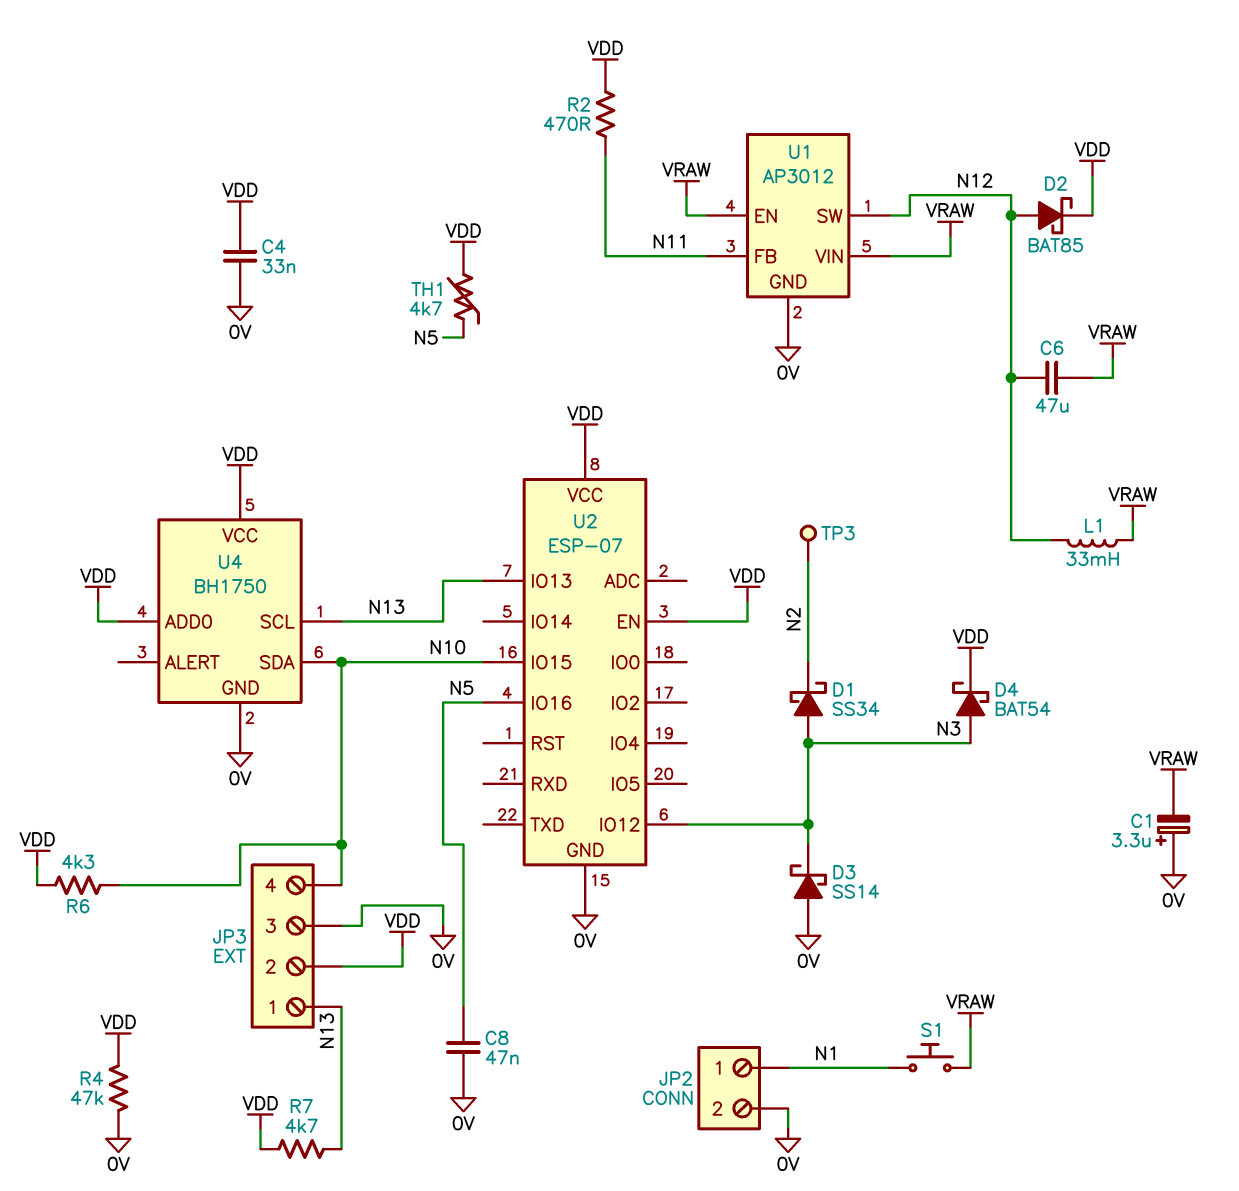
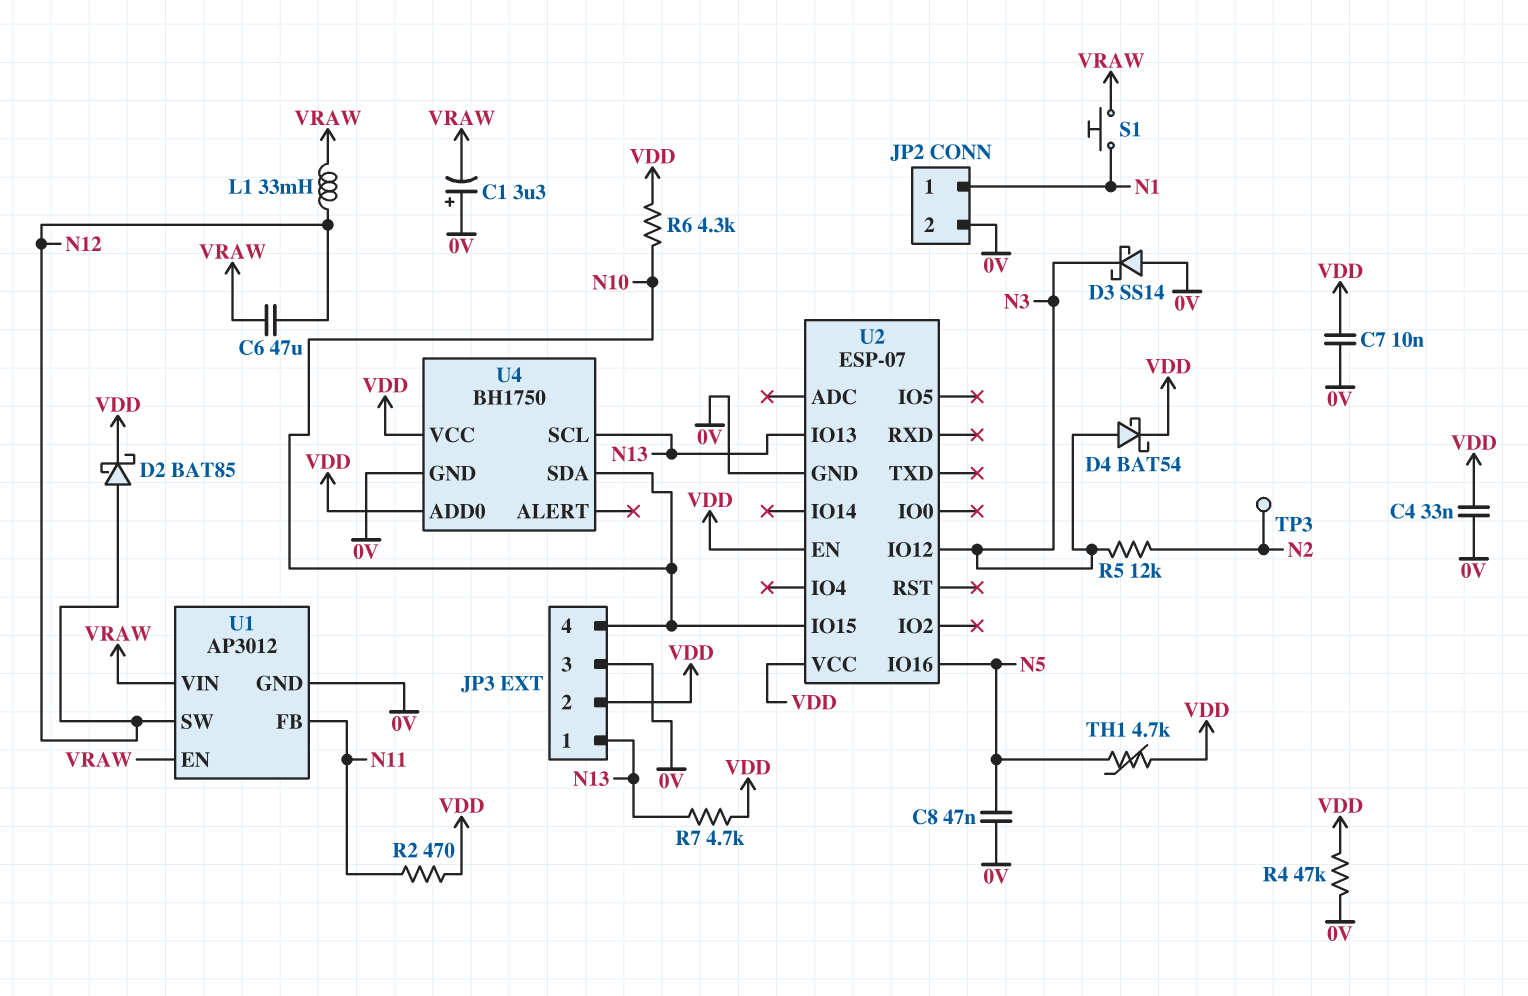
C7: none -> 10nF (0V, VDD)
D1: schottky SS34 (A N3, K N2) -> none
R5: none -> 12k (N2, N3)

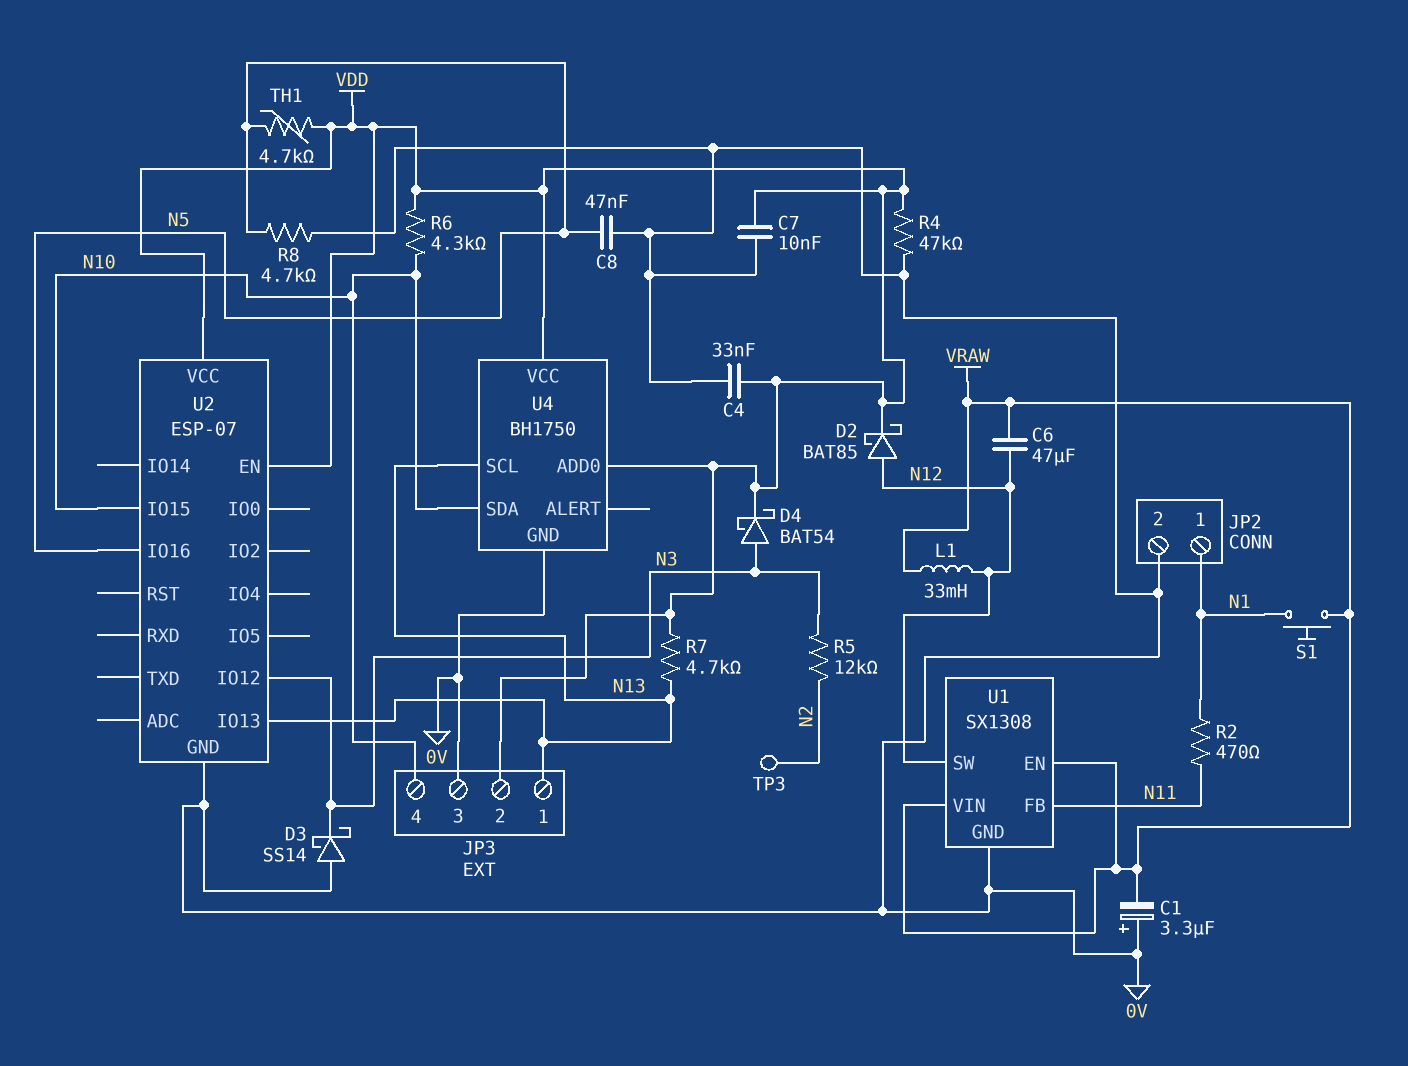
R2: 470 (N11, VDD) -> 470 (N1, N11)
R8: none -> 4.7k (0V, N5)
U1: AP3012 -> SX1308

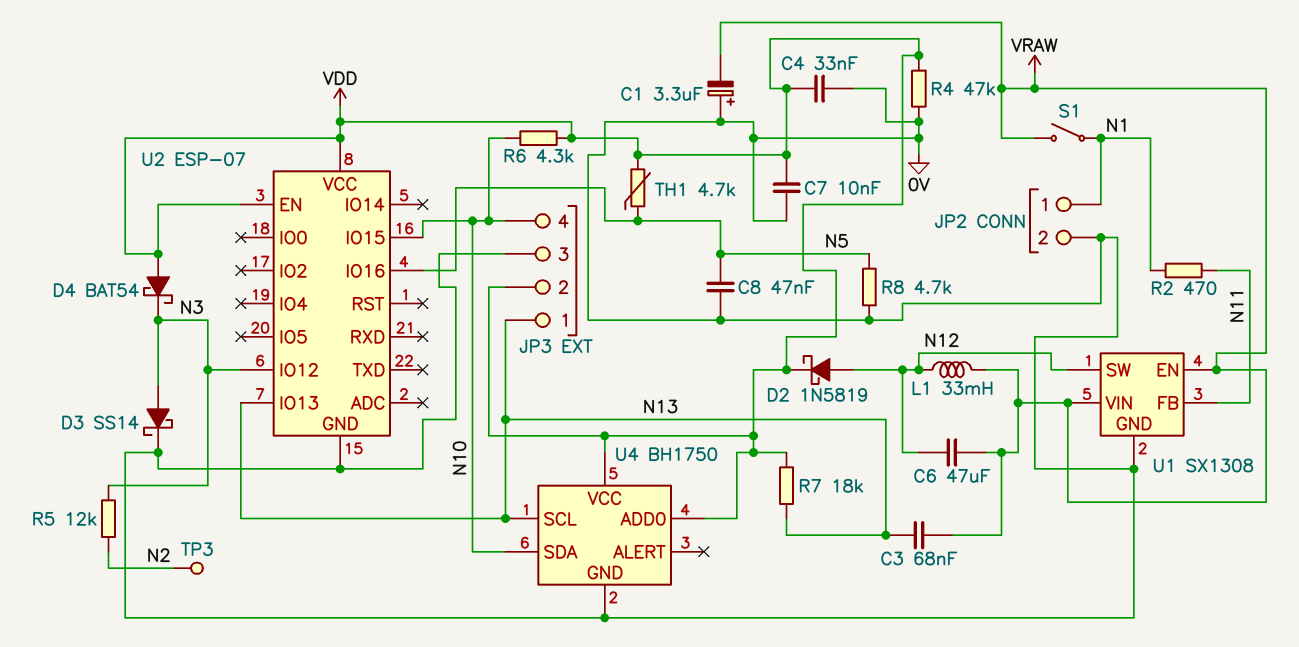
C3: none -> 68nF (N13, VRAW)
D2: schottky BAT85 (A N12, K VDD) -> schottky 1N5819 (A N12, K VDD)
D3: schottky SS14 (A 0V, K N3) -> schottky SS14 (A N3, K 0V)
D4: schottky BAT54 (A N3, K VDD) -> schottky BAT54 (A VDD, K N3)
R7: 4.7k (N13, VDD) -> 18k (N13, VDD)
S1: button (N1, VRAW) -> switch (N1, VRAW)

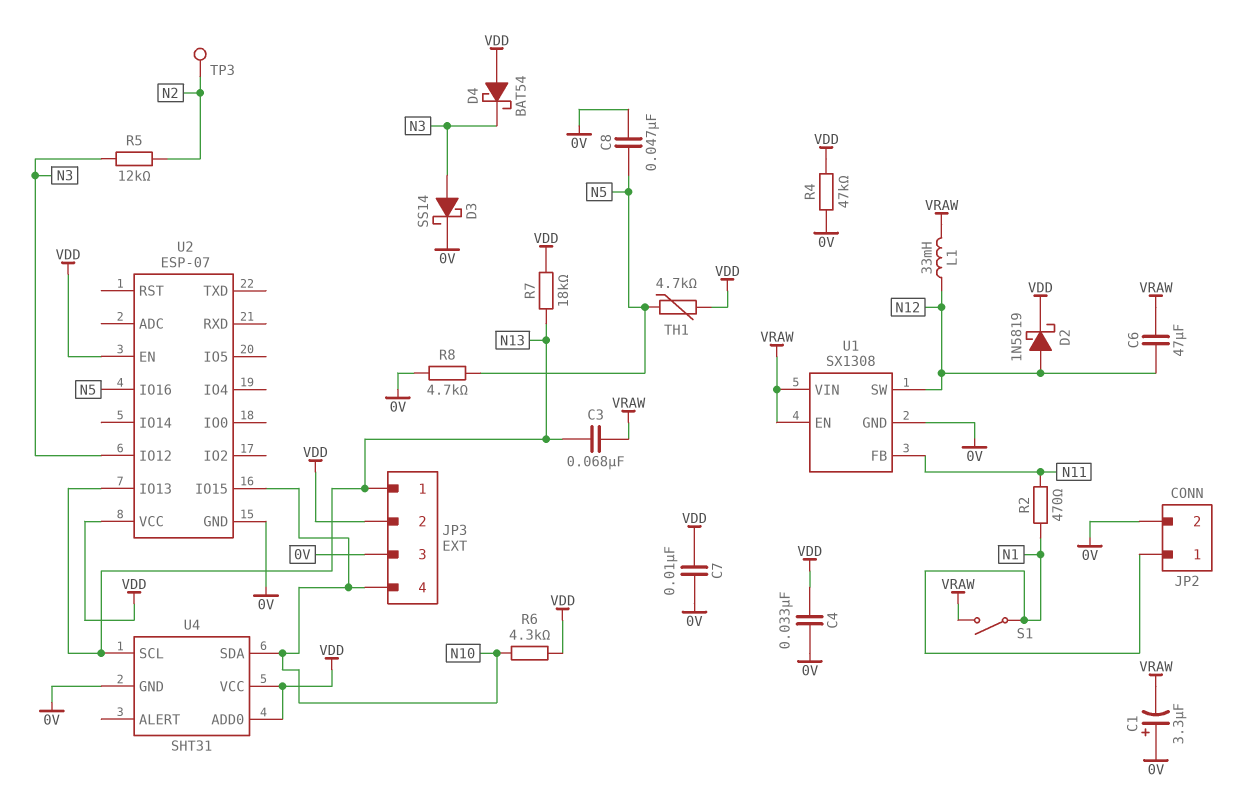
U4: BH1750 -> SHT31

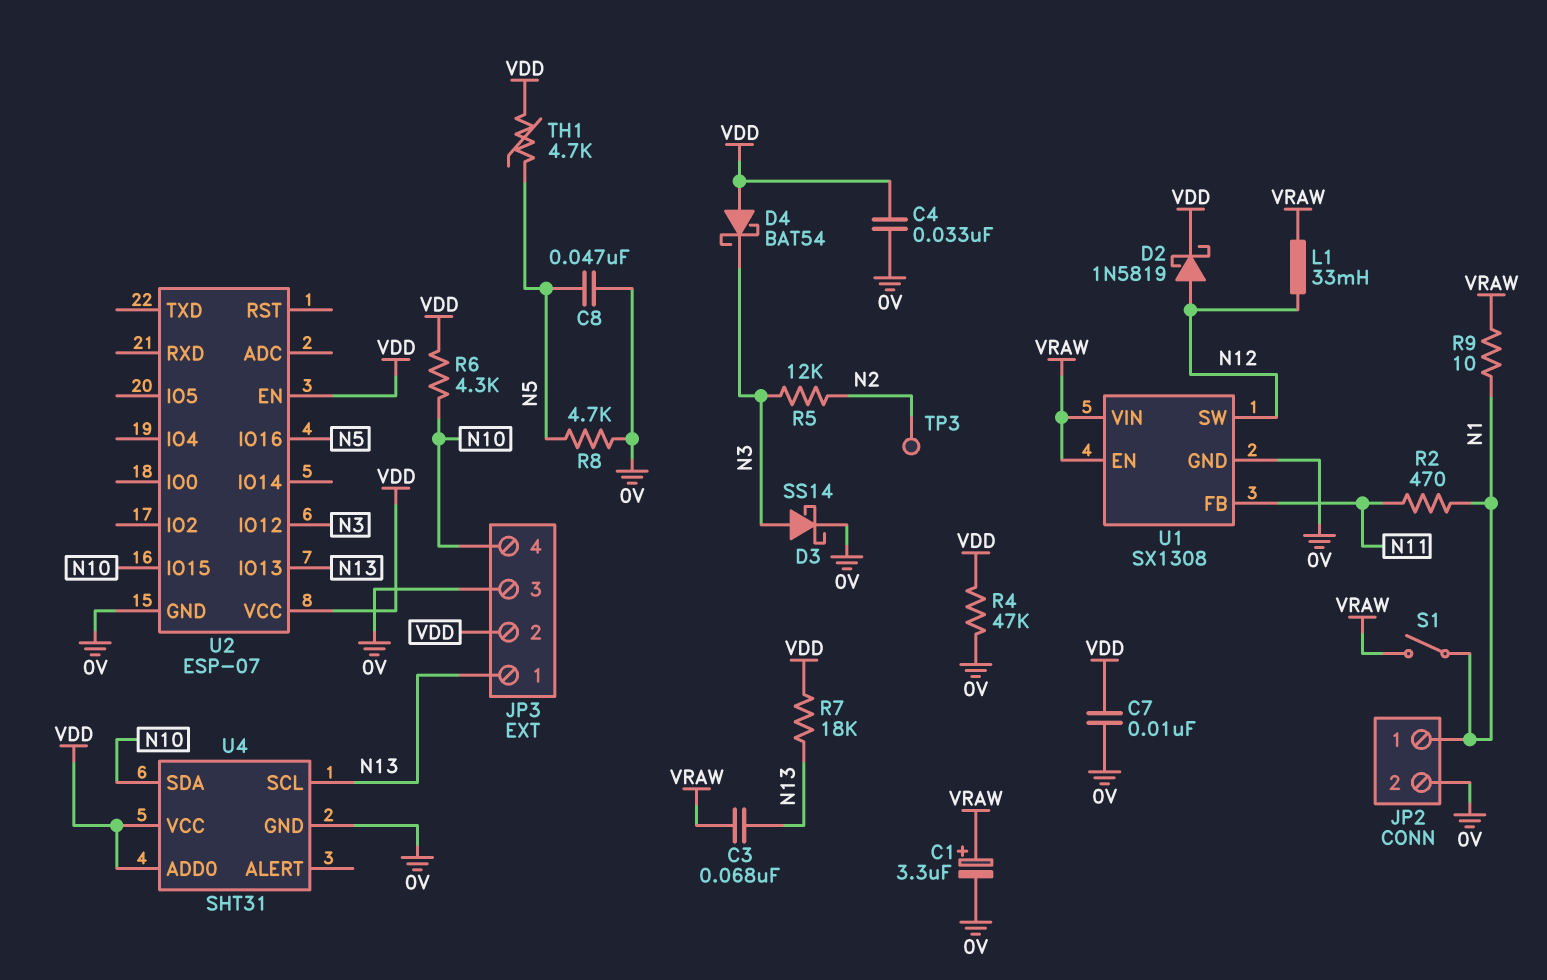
C1: 3.3uF (plus 0V, minus VRAW) -> 3.3uF (plus VRAW, minus 0V)
C6: 47uF (N12, VRAW) -> none
R9: none -> 10 (N1, VRAW)

